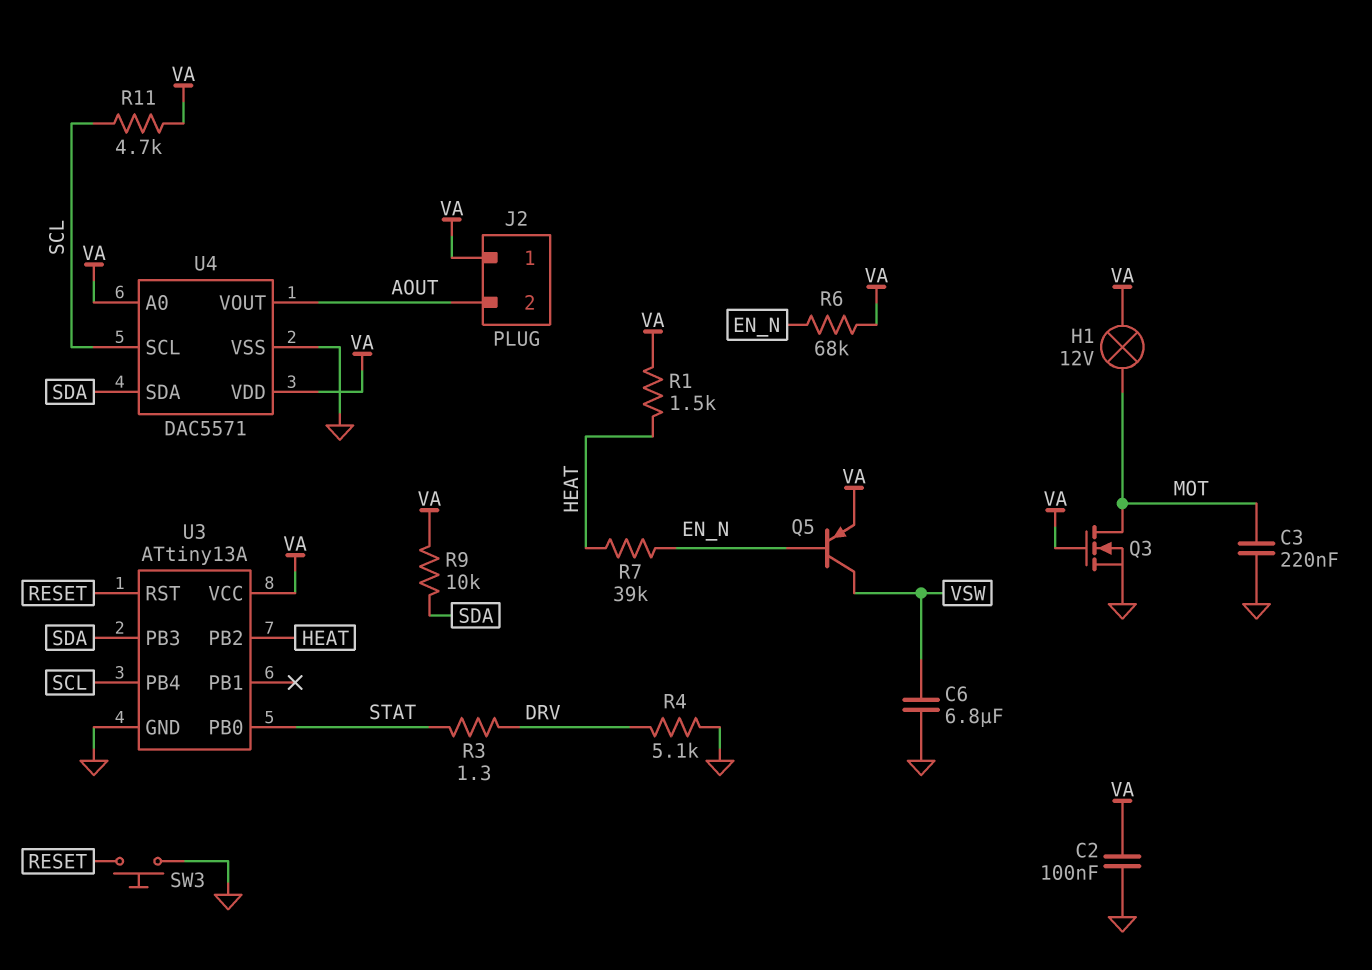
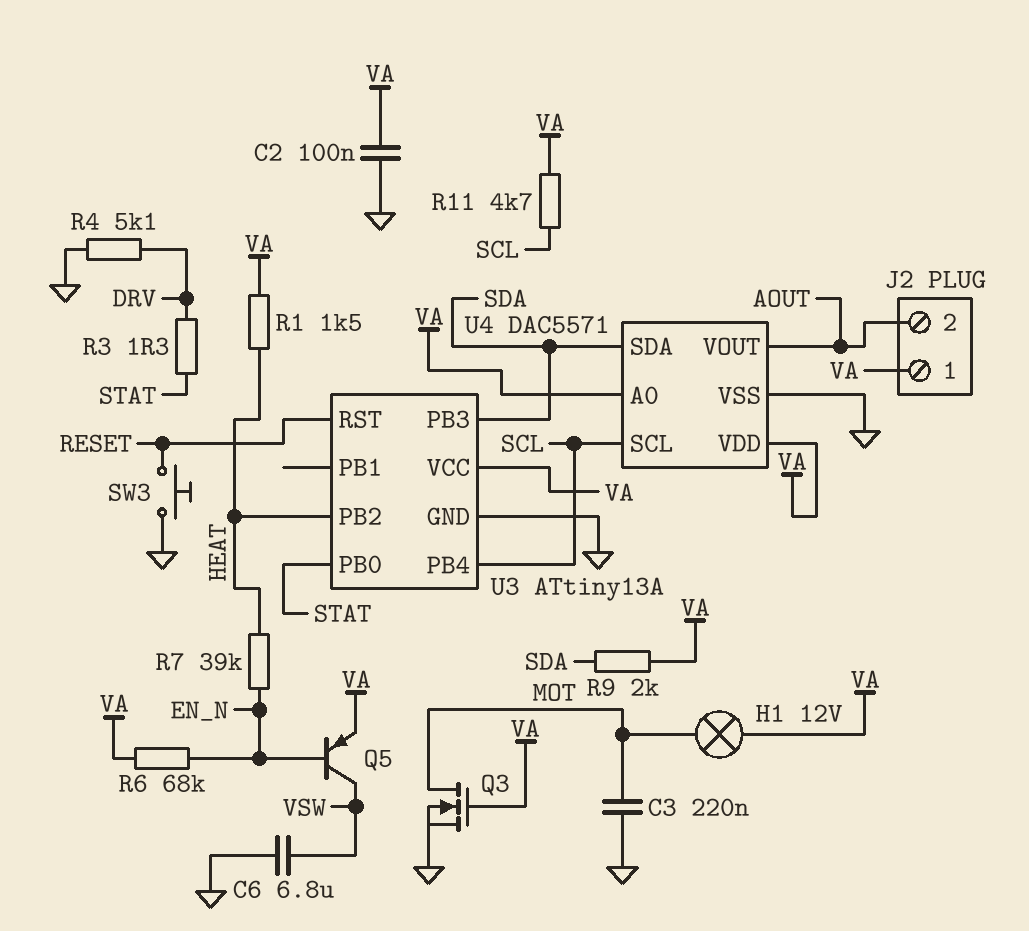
R9: 10k (SDA, VA) -> 2k (SDA, VA)

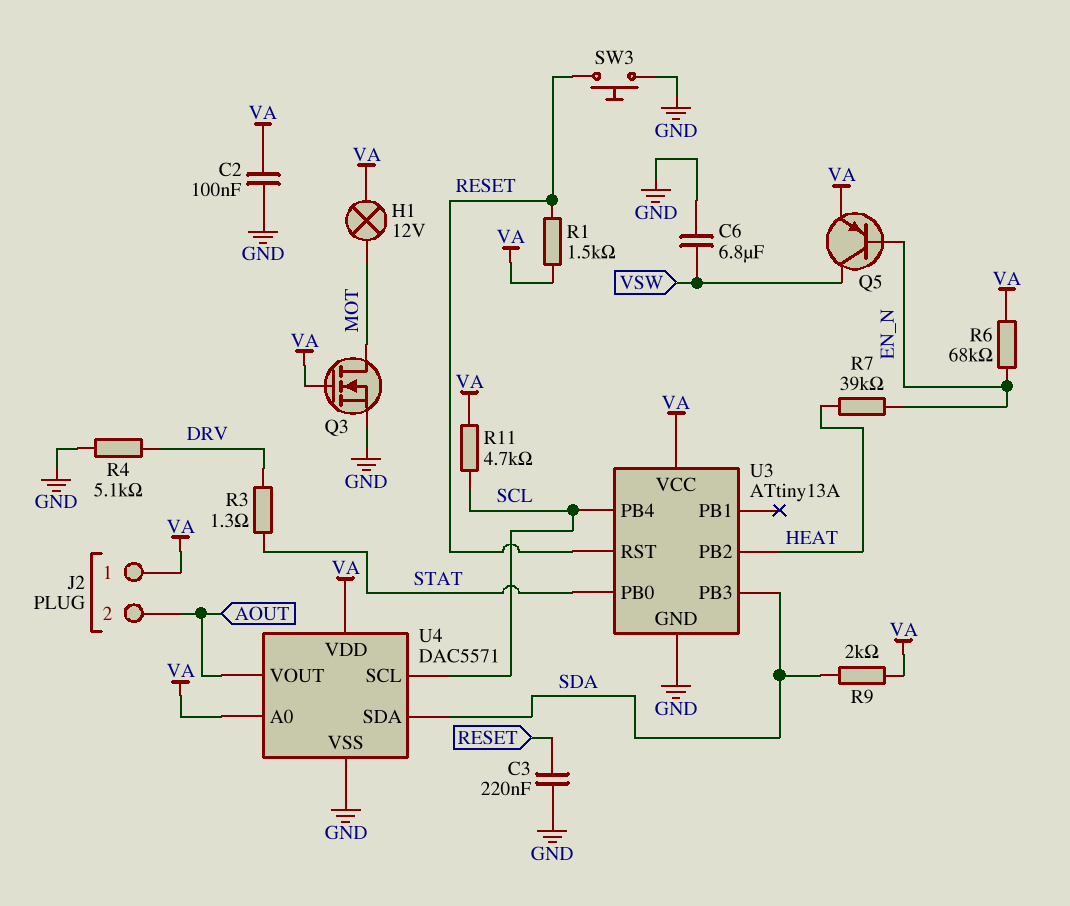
C3: 220nF (GND, MOT) -> 220nF (GND, RESET)
R1: 1.5k (HEAT, VA) -> 1.5k (RESET, VA)

